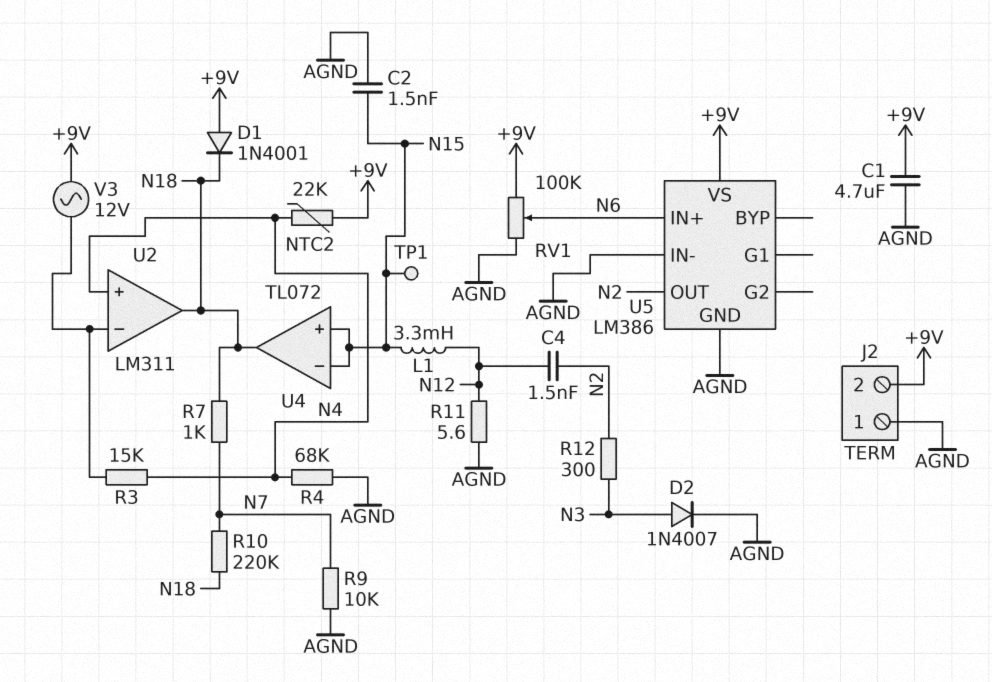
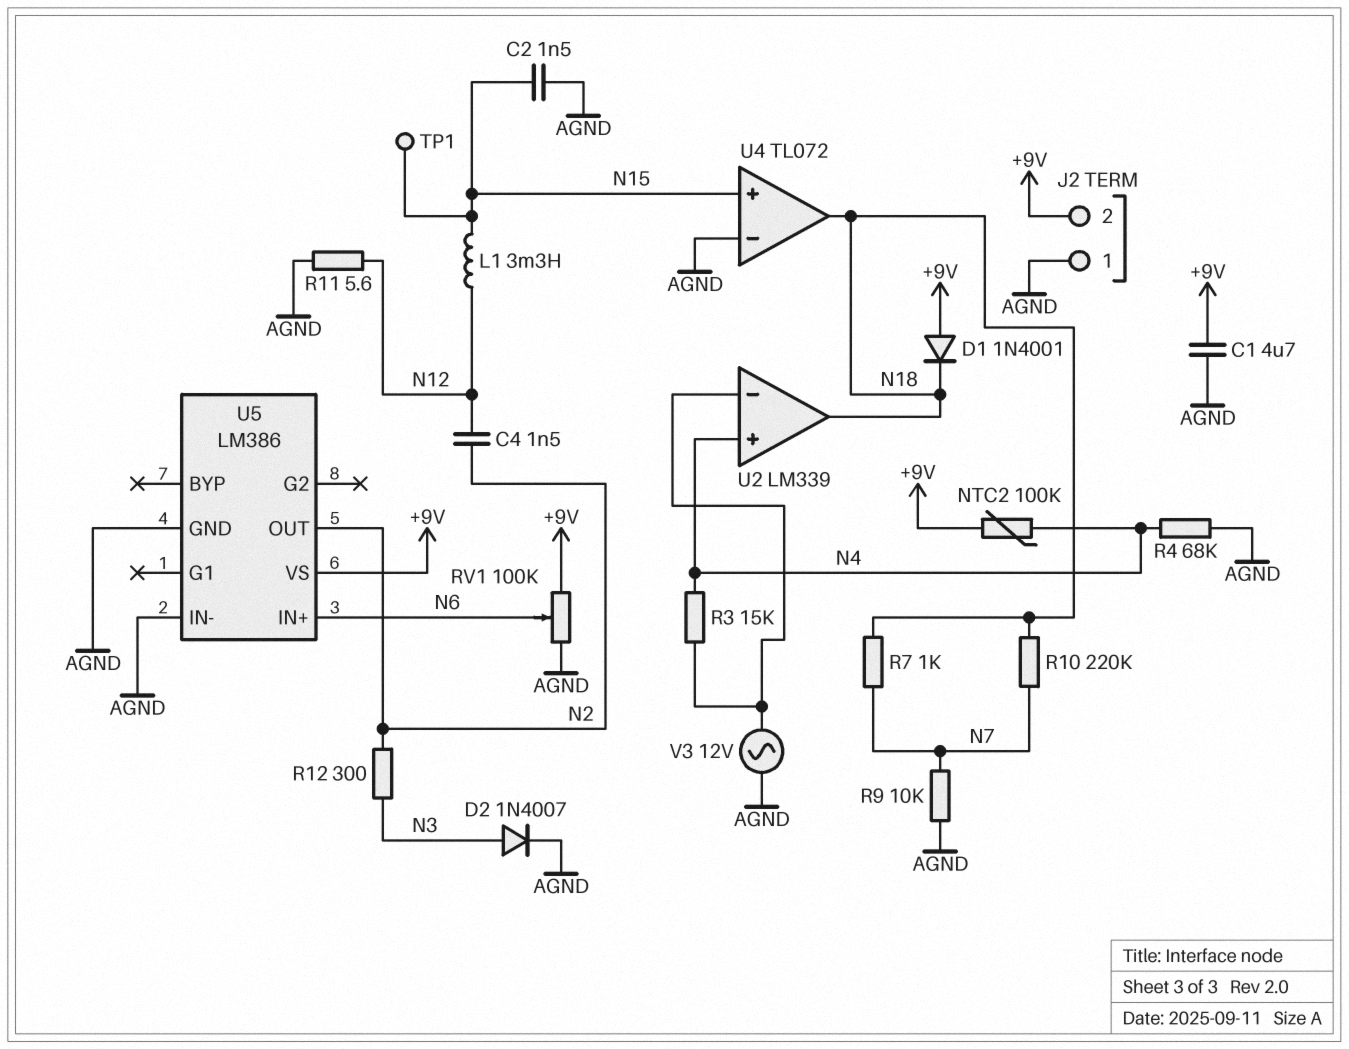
NTC2: 22k (+9V, N4) -> 100k (+9V, N4)
U2: LM311 -> LM339
U4 pin in-: N15 -> AGND
V3: AC 12V (+9V, U2/in-) -> AC 12V (AGND, U2/in-)

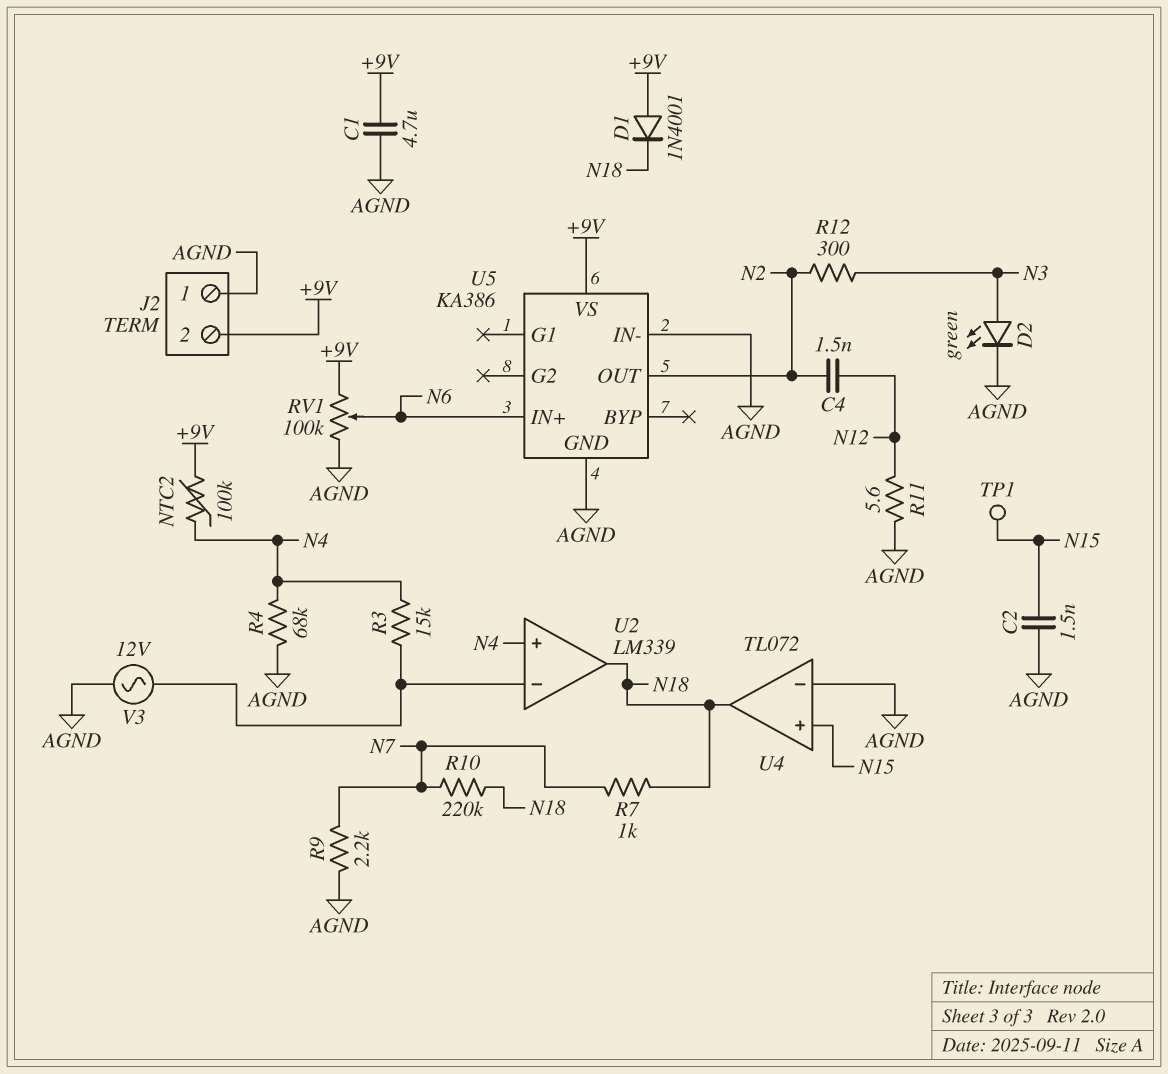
D2: diode 1N4007 (A N3, K AGND) -> LED green (A N3, K AGND)
L1: 3.3mH (N12, N15) -> none
R9: 10k (AGND, N7) -> 2.2k (AGND, N7)
U5: LM386 -> KA386

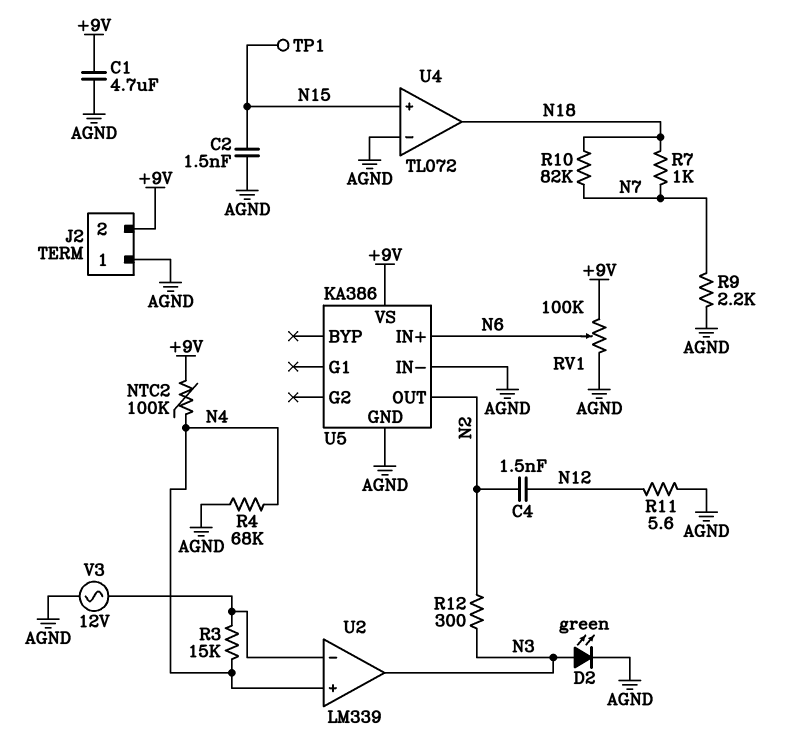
D1: diode 1N4001 (A +9V, K N18) -> none
R10: 220k (N7, N18) -> 82k (N7, N18)
U2 pin out: N18 -> N3

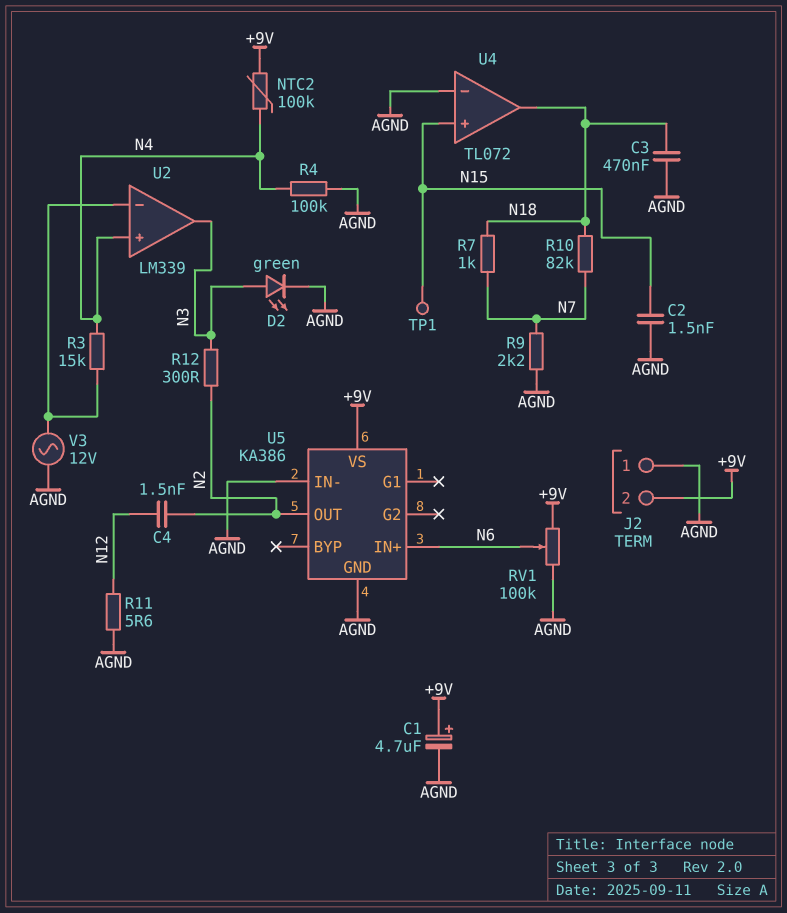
C1: 4.7uF (+9V, AGND) -> 4.7uF (plus +9V, minus AGND)
C3: none -> 470nF (AGND, N18)
R4: 68k (AGND, N4) -> 100k (AGND, N4)

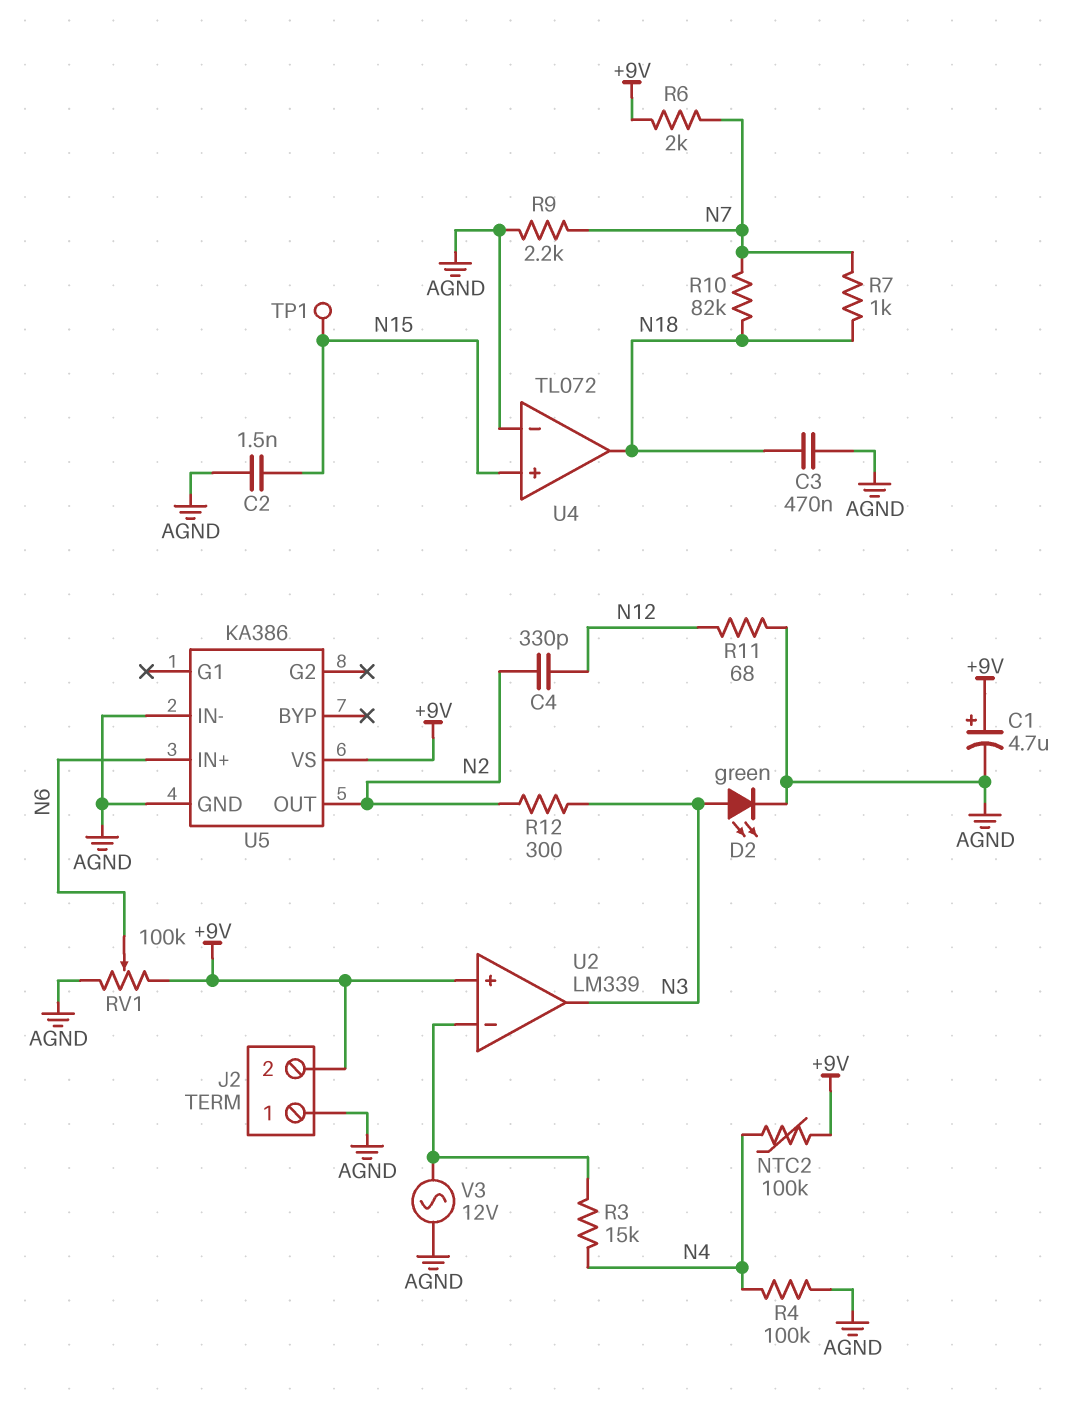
C4: 1.5nF (N2, N12) -> 330pF (N2, N12)
R6: none -> 2k (+9V, N7)
R11: 5.6 (AGND, N12) -> 68 (AGND, N12)
U2 pin in+: N4 -> +9V

